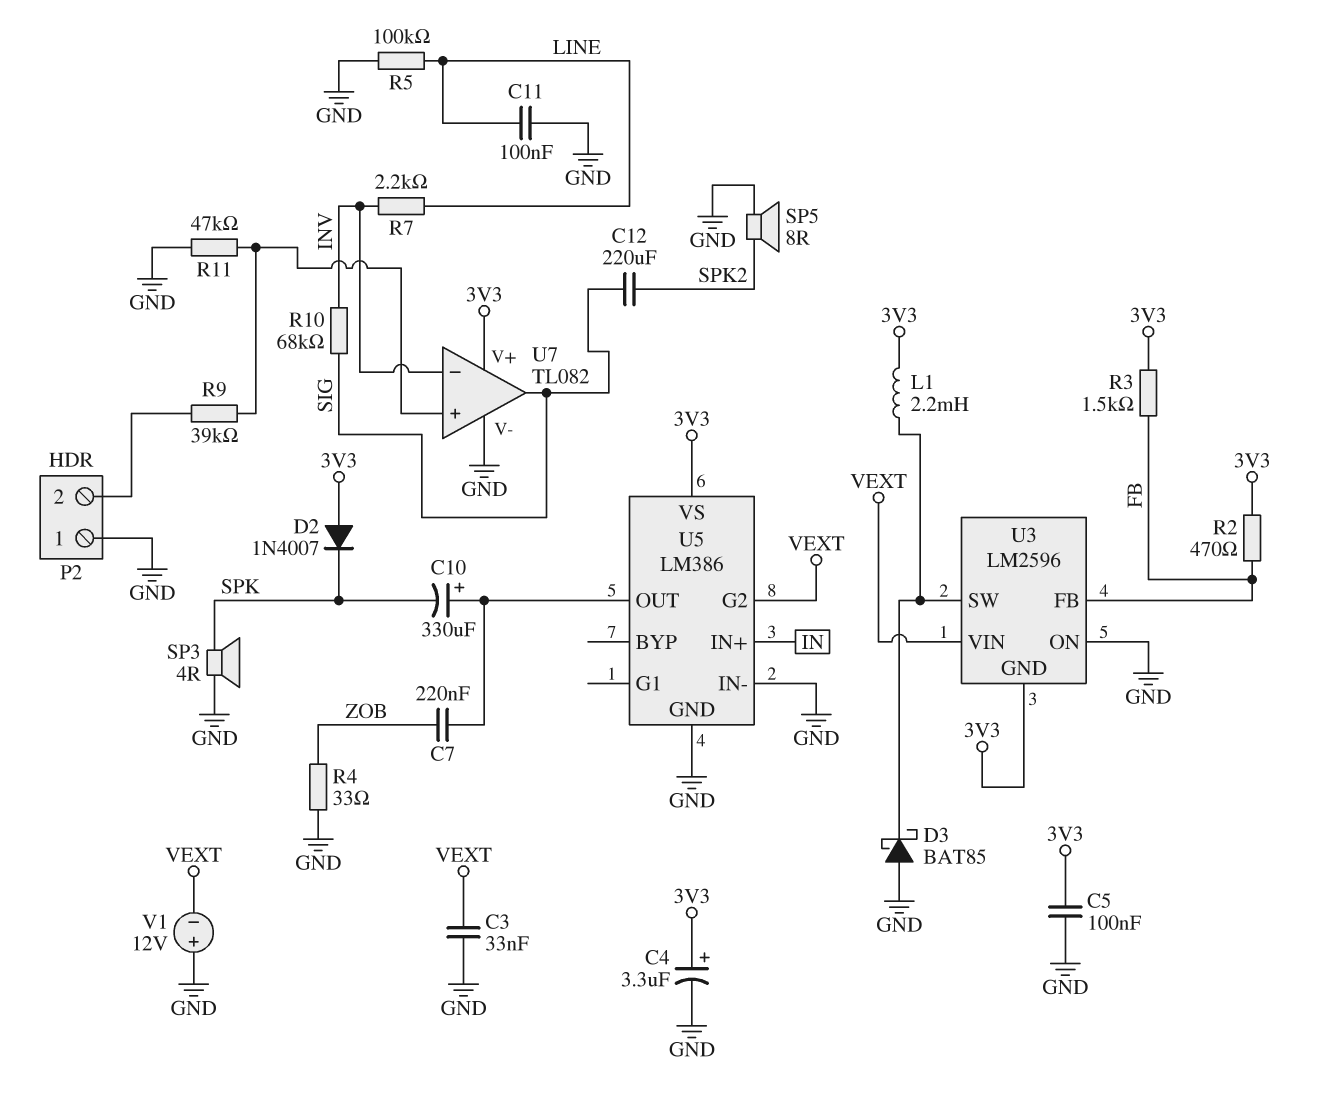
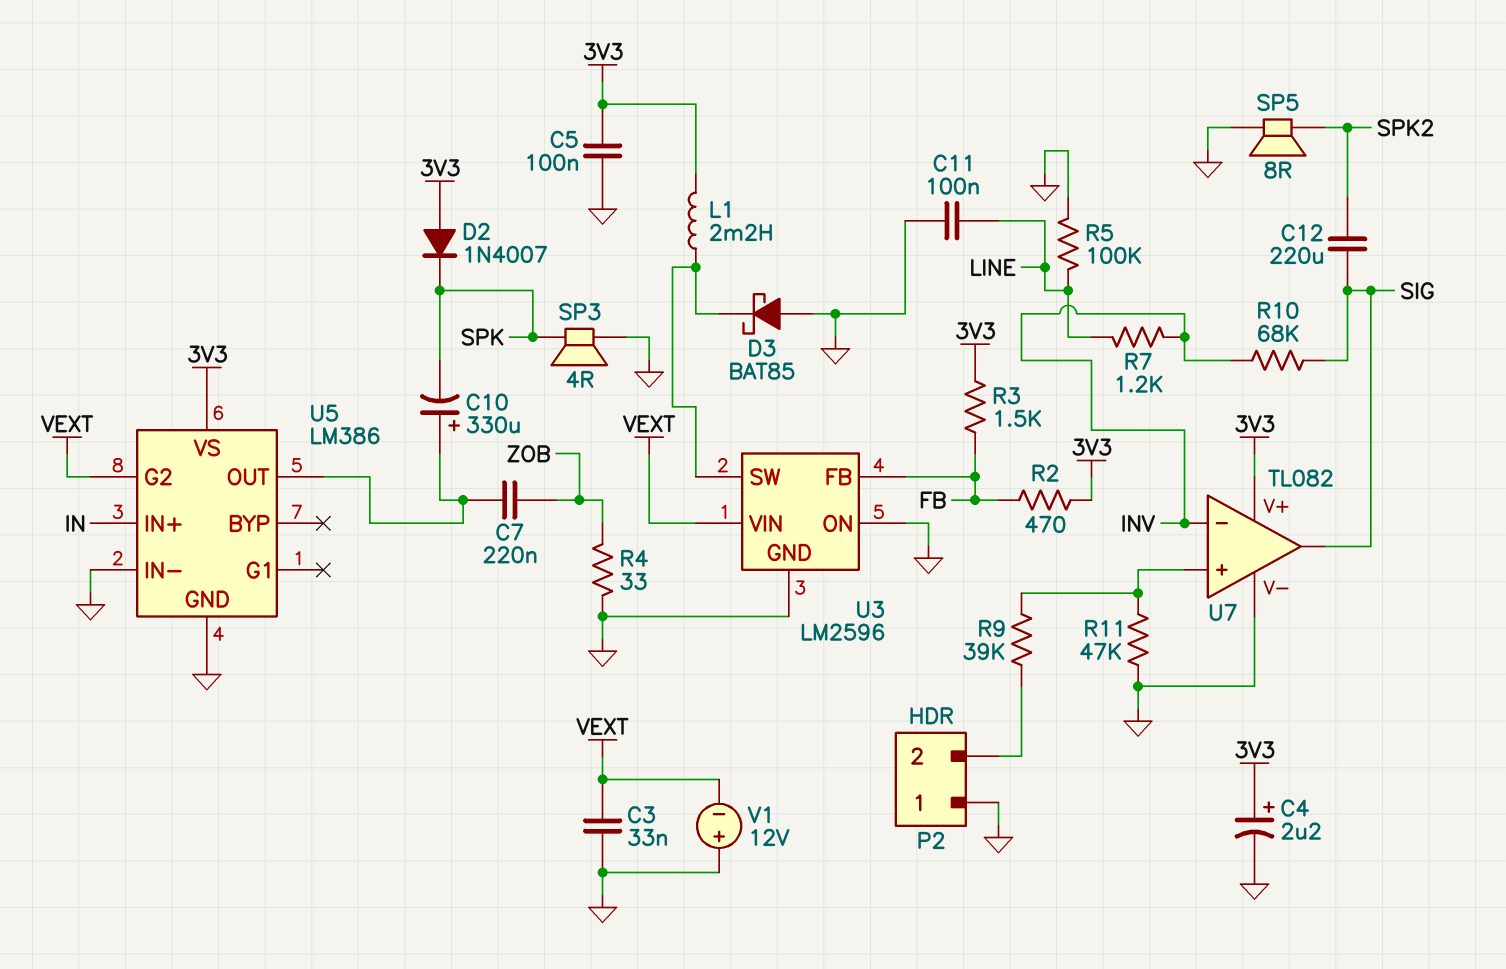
C4: 3.3uF (plus 3V3, minus GND) -> 2.2uF (plus 3V3, minus GND)
R7: 2.2k (INV, LINE) -> 1.2k (INV, LINE)
U3 pin GND: 3V3 -> GND

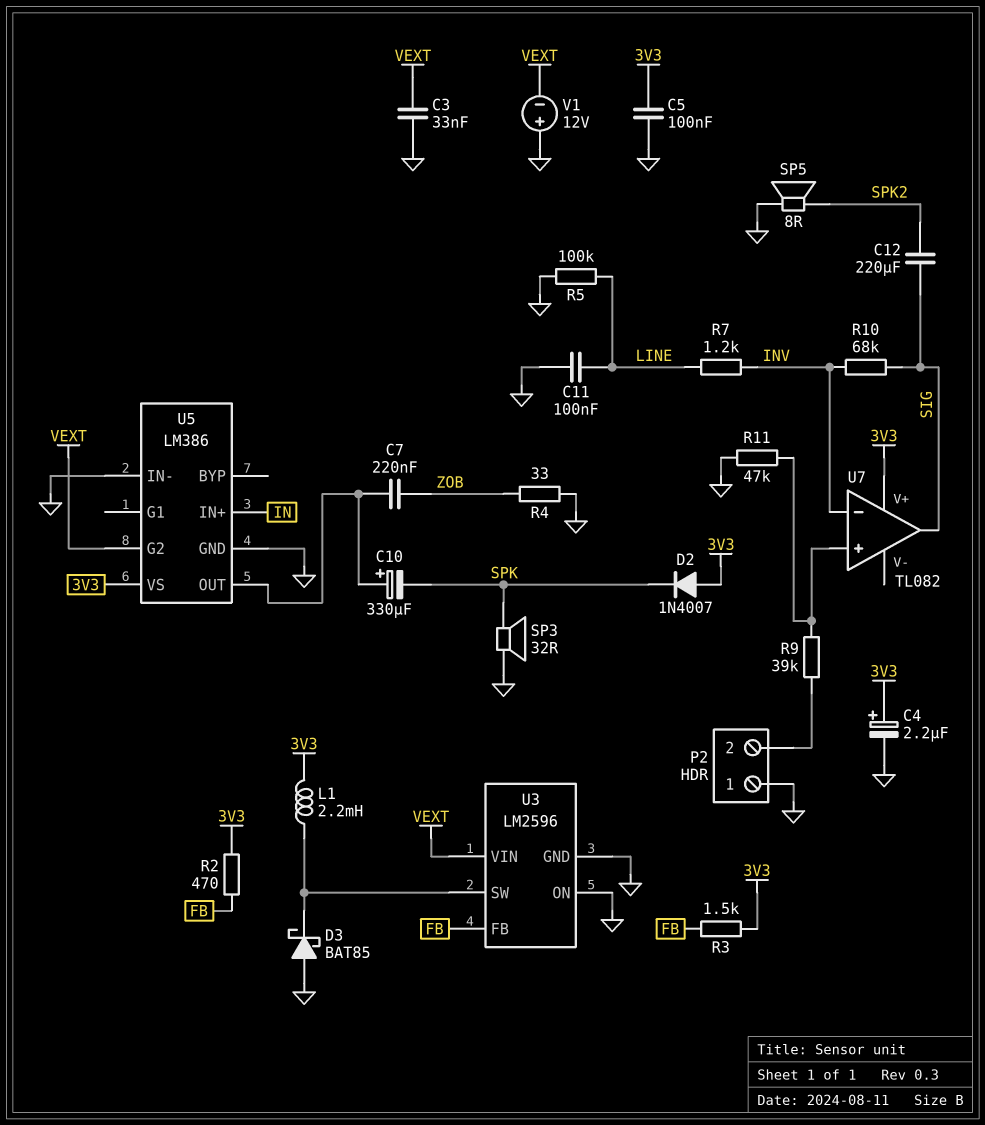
SP3: speaker 4R (GND, SPK) -> speaker 32R (GND, SPK)
U7 pin V-: GND -> none

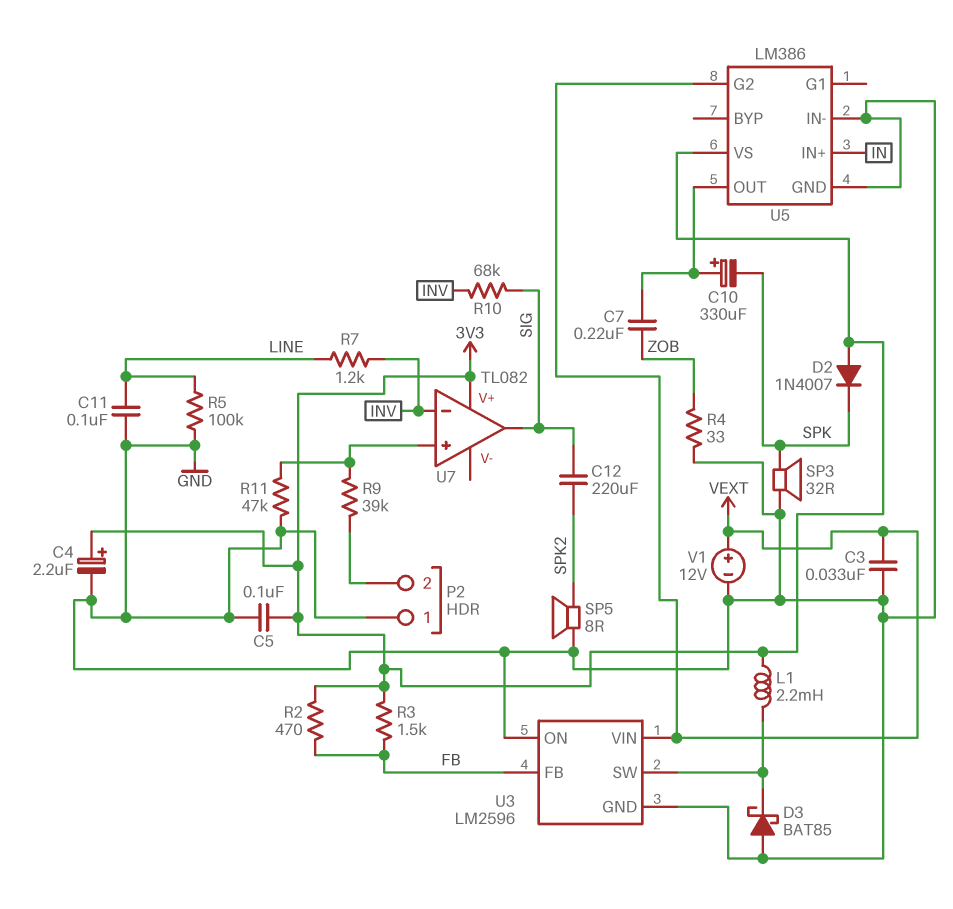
V1: 12V (plus GND, minus VEXT) -> 12V (plus VEXT, minus GND)

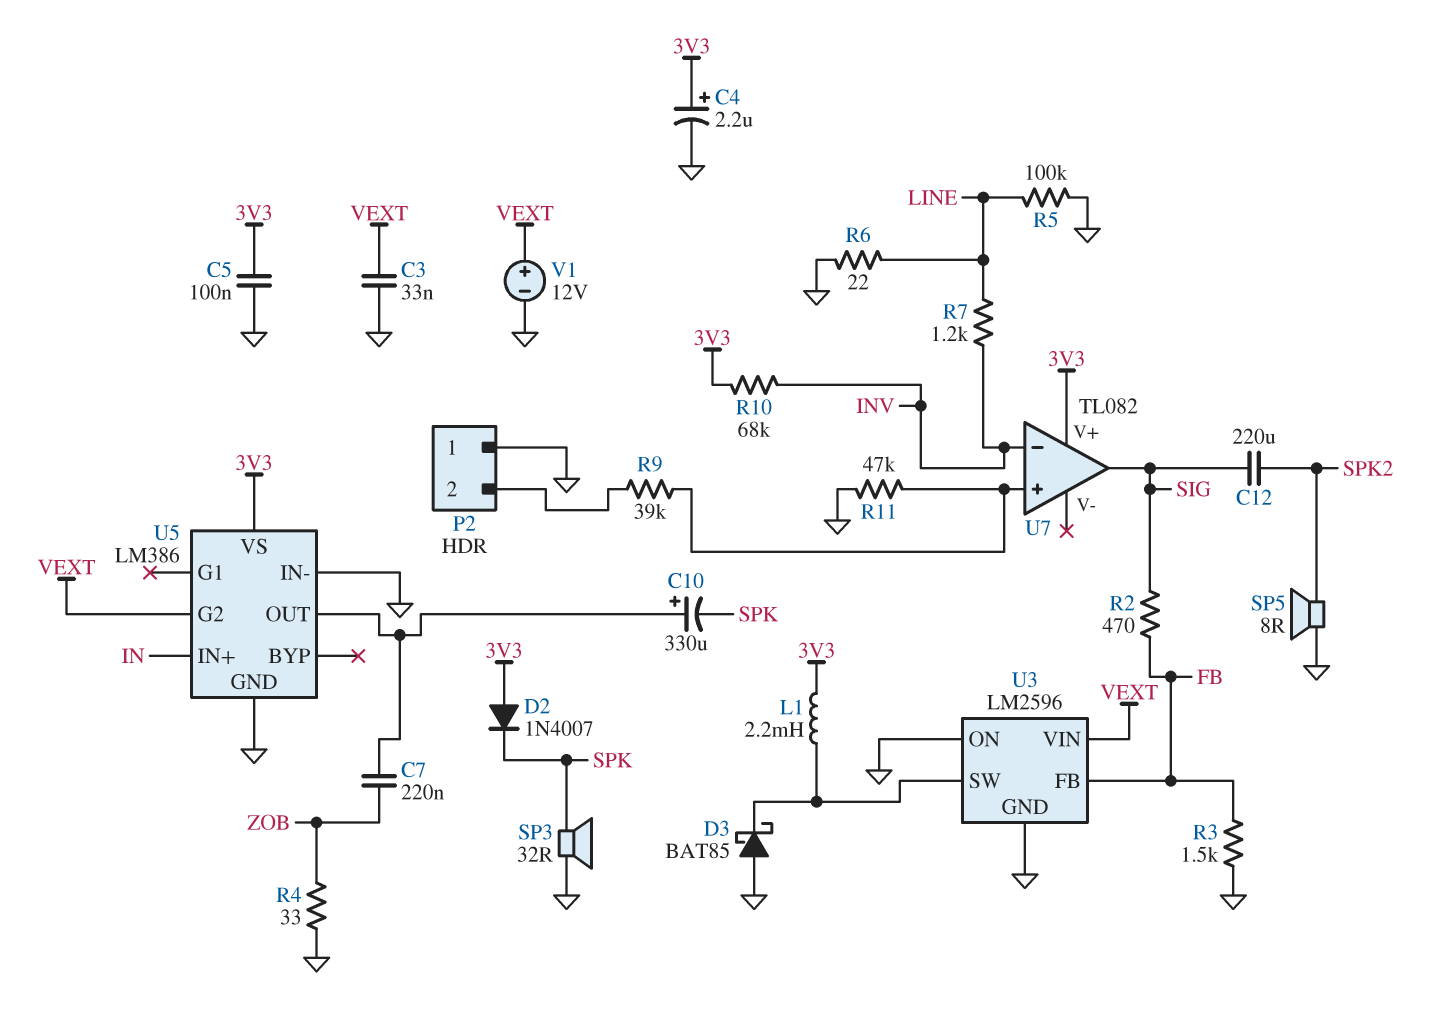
C11: 100nF (GND, LINE) -> none
R2: 470 (3V3, FB) -> 470 (FB, SIG)
R3: 1.5k (3V3, FB) -> 1.5k (FB, GND)
R6: none -> 22 (GND, LINE)
R10: 68k (INV, SIG) -> 68k (3V3, INV)

